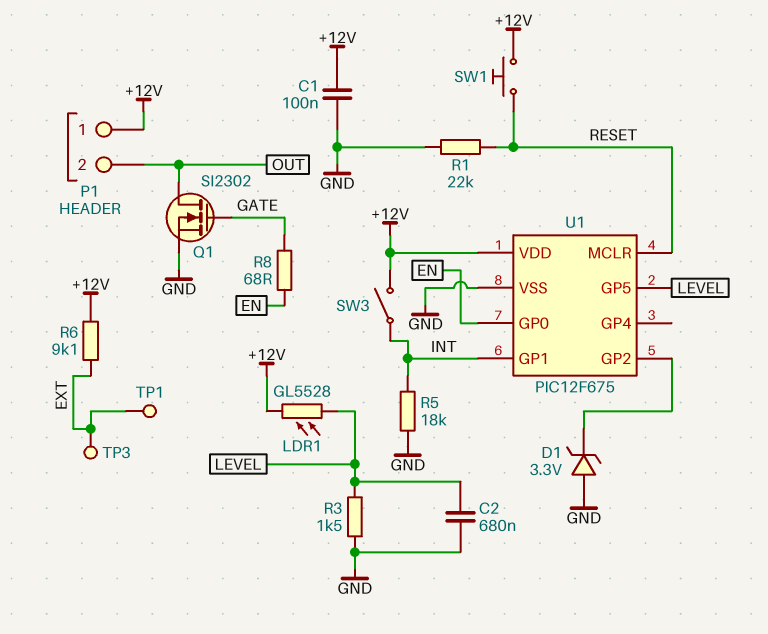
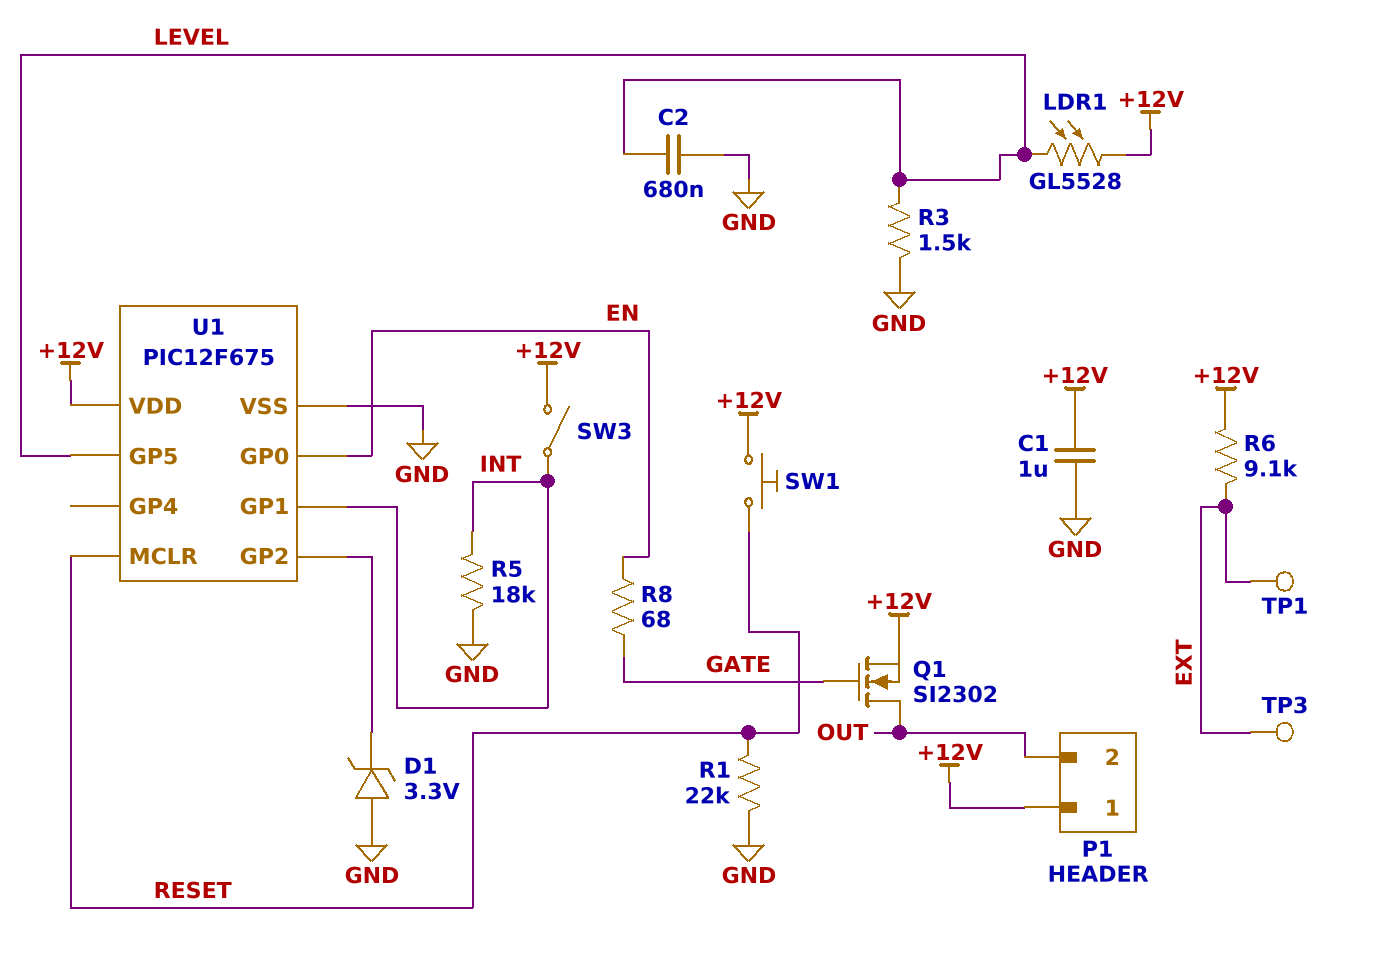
C1: 100nF (+12V, GND) -> 1uF (+12V, GND)
Q1: NMOS SI2302 (G GATE, D OUT, S GND) -> NMOS SI2302 (G GATE, D OUT, S +12V)

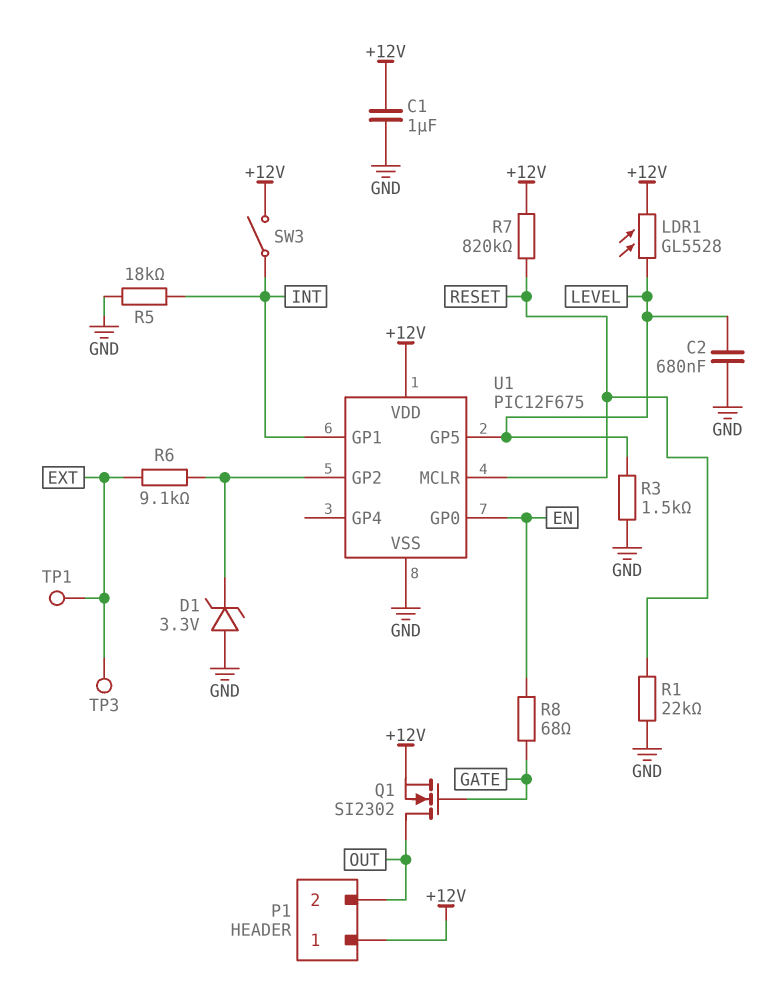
R6: 9.1k (+12V, EXT) -> 9.1k (EXT, U1/GP2)
R7: none -> 820k (+12V, RESET)
SW1: button (+12V, RESET) -> none

